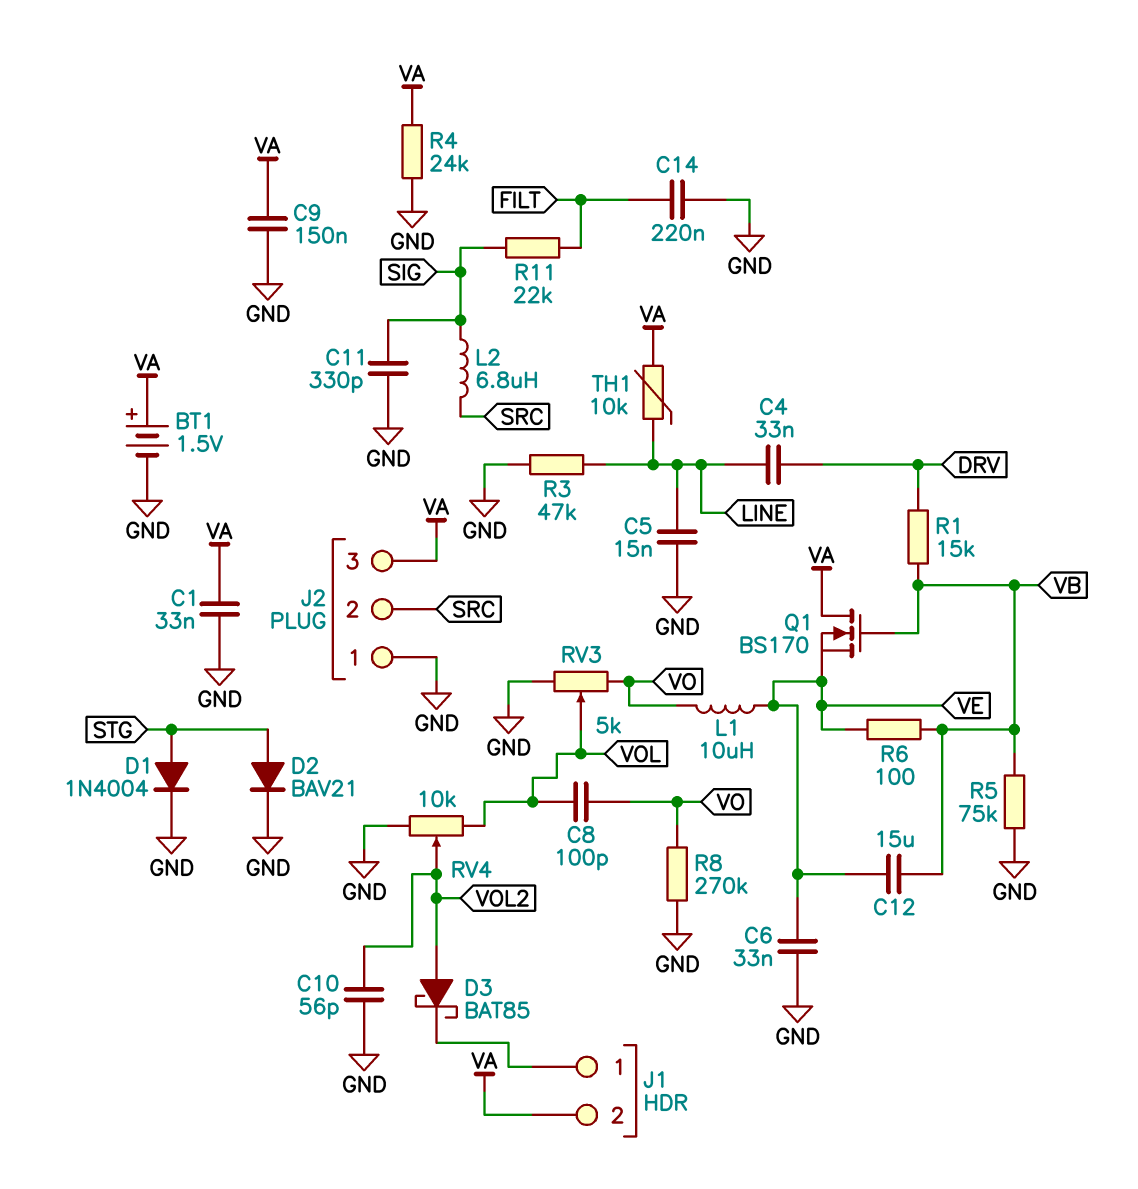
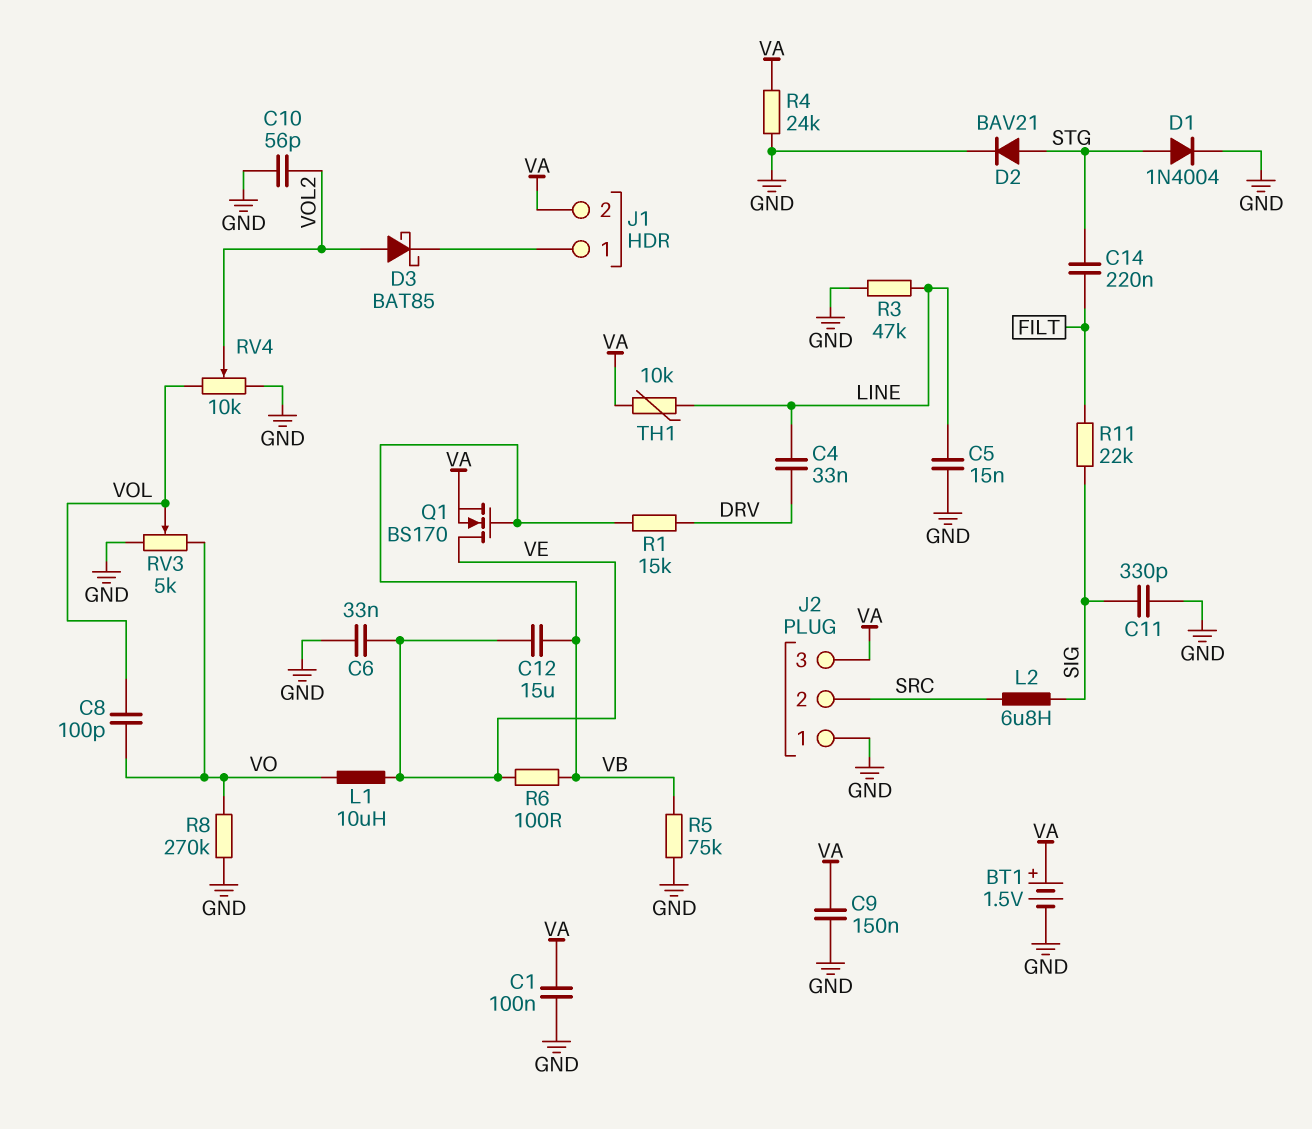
C1: 33nF (GND, VA) -> 100nF (GND, VA)
C14: 220nF (FILT, GND) -> 220nF (FILT, STG)
Q1: NMOS BS170 (G VB, D VA, S VE) -> NMOS BS170 (G VB, D VE, S VA)

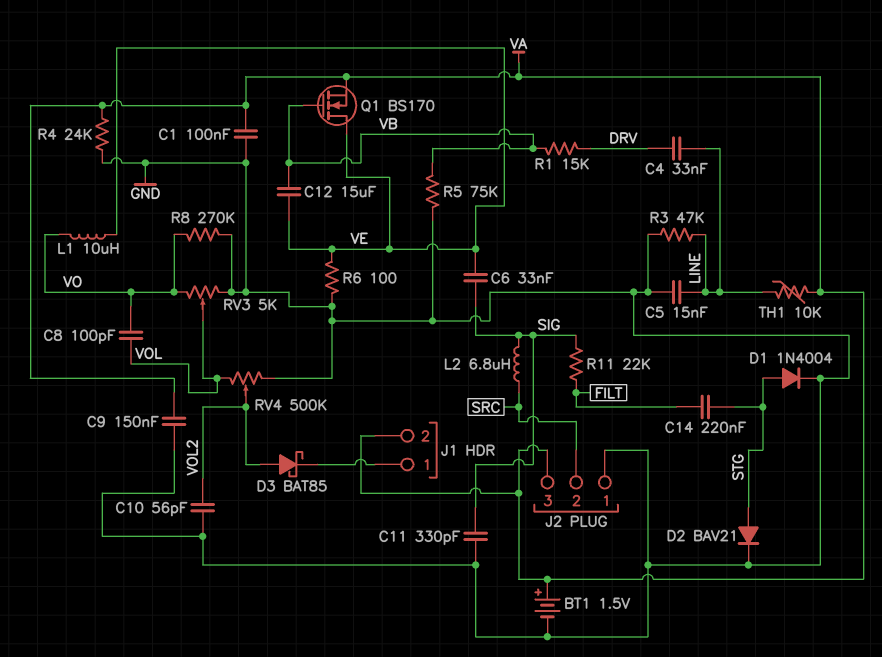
C6: 33nF (GND, VE) -> 33nF (SIG, VE)
R6: 100 (VB, VE) -> 100 (GND, VE)
RV4: 10k (GND, VOL, wiper VOL2) -> 500k (GND, VOL, wiper VOL2)

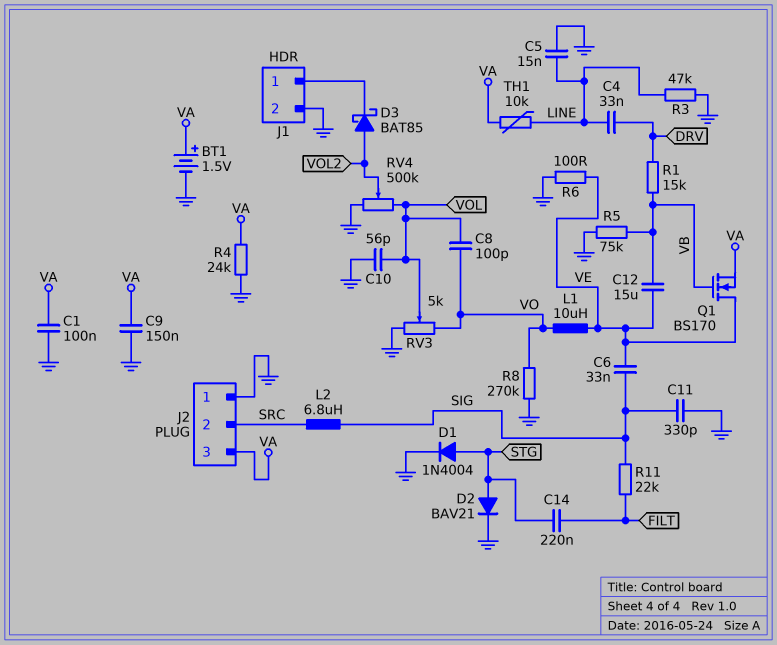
C10: 56pF (GND, VOL2) -> 56pF (GND, VOL)
J1 pin 2: VA -> GND

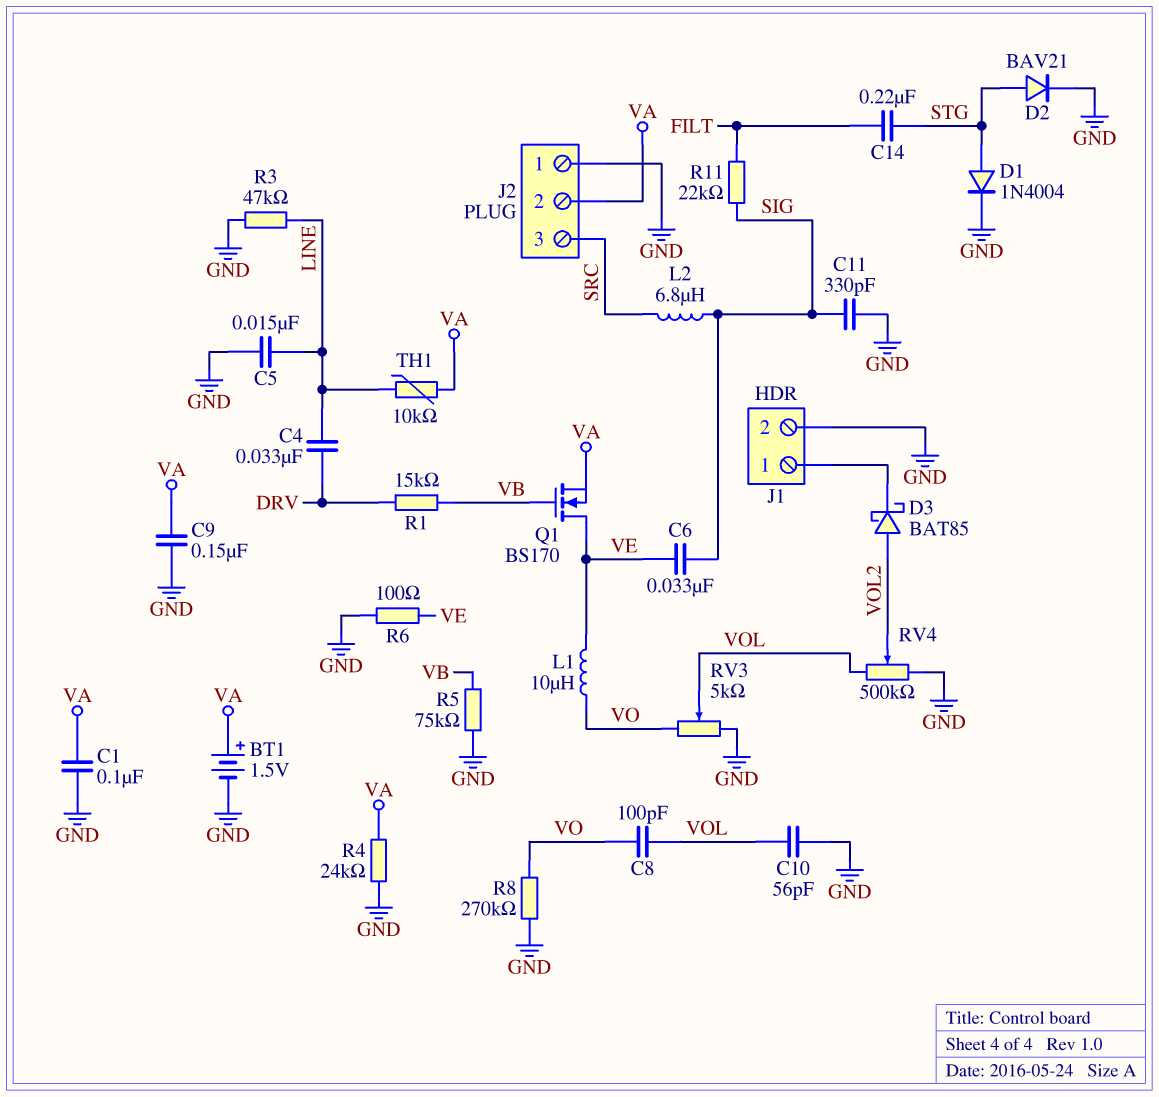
C12: 15uF (VB, VE) -> none
J2 pin 2: SRC -> VA
J2 pin 3: VA -> SRC

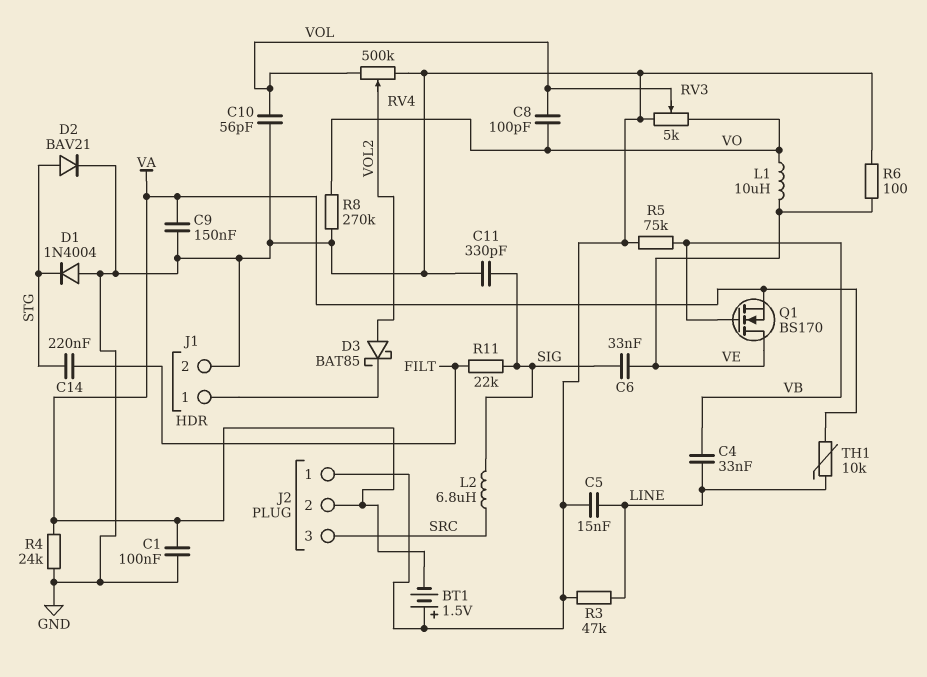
BT1: 1.5V (plus VA, minus GND) -> 1.5V (plus GND, minus VA)
C4: 33nF (DRV, LINE) -> 33nF (LINE, VB)
D1: diode 1N4004 (A STG, K GND) -> diode 1N4004 (A GND, K STG)
R1: 15k (DRV, VB) -> none

